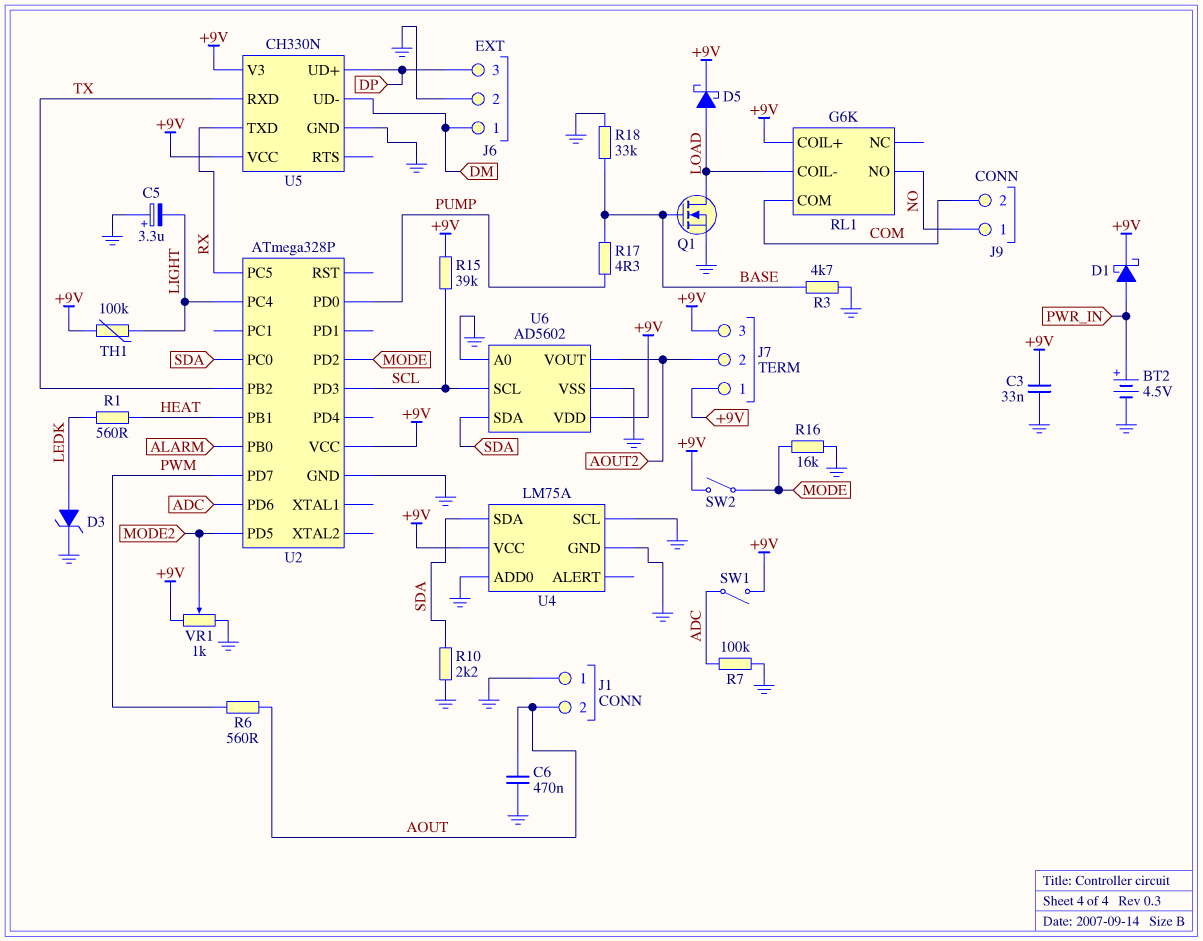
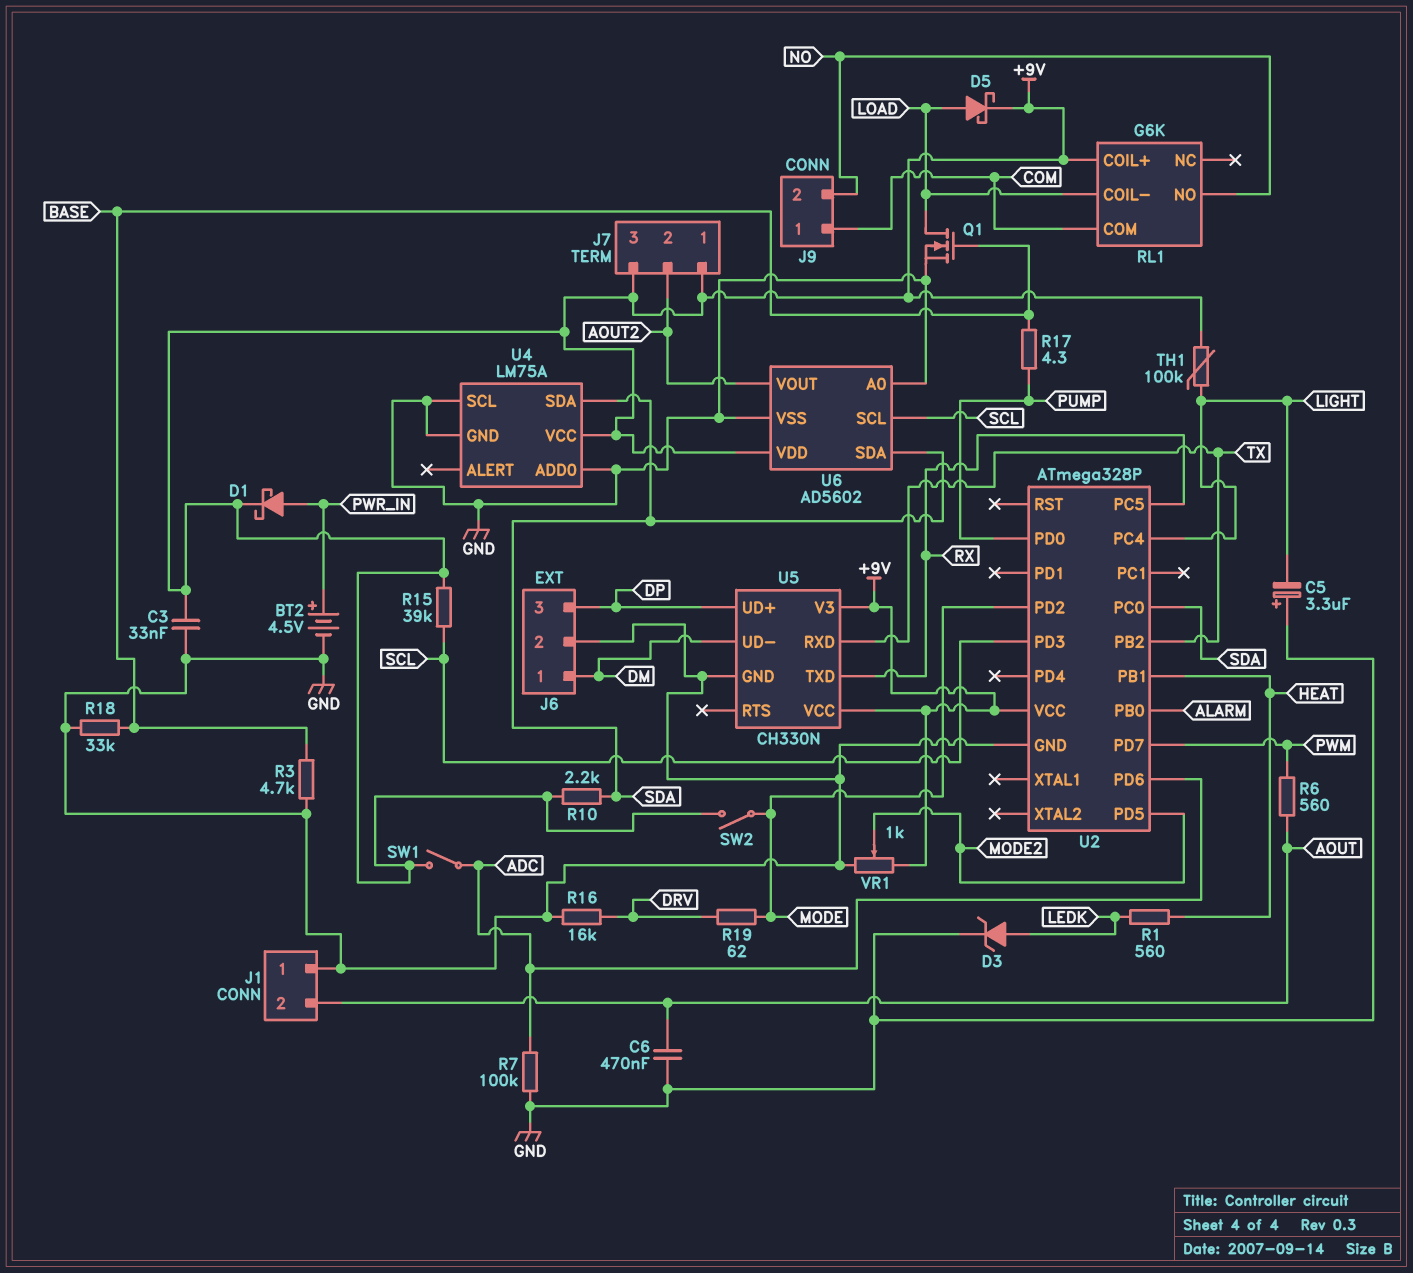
J9 pin 1: NO -> COM
J9 pin 2: COM -> NO
R10: 2.2k (GND, SDA) -> 2.2k (+9V, SDA)
R16: 16k (GND, MODE) -> 16k (DRV, GND)
R19: none -> 62 (DRV, MODE)

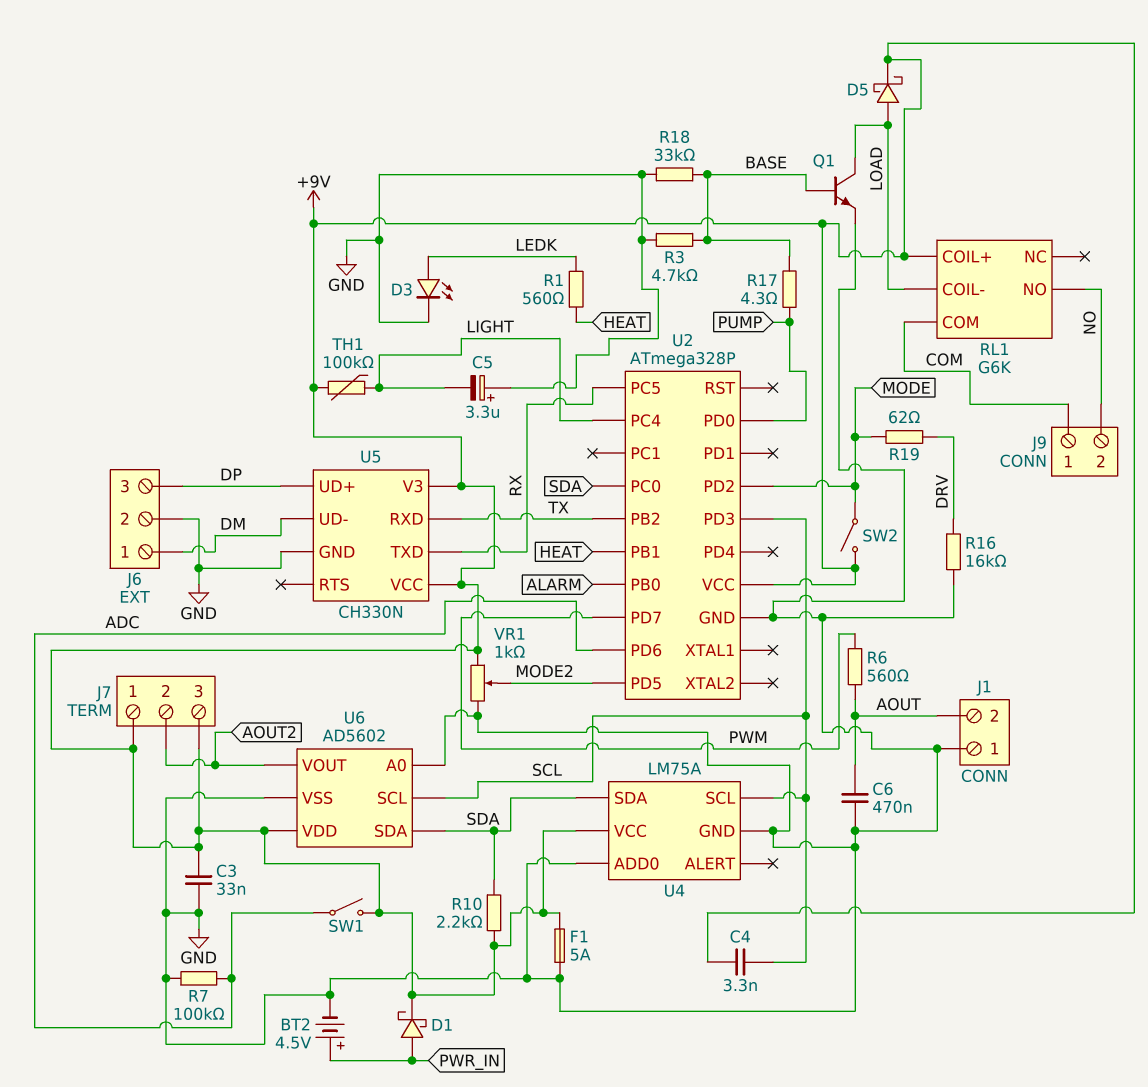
C4: none -> 3.3nF (+9V, SCL)
D3: zener (A LEDK, K GND) -> LED (A LEDK, K GND)
F1: none -> 5A (+9V, GND)
Q1: NMOS (G BASE, D LOAD, S GND) -> NPN (B BASE, C LOAD, E GND)
R15: 39k (+9V, SCL) -> none
U4 pin SCL: GND -> SCL

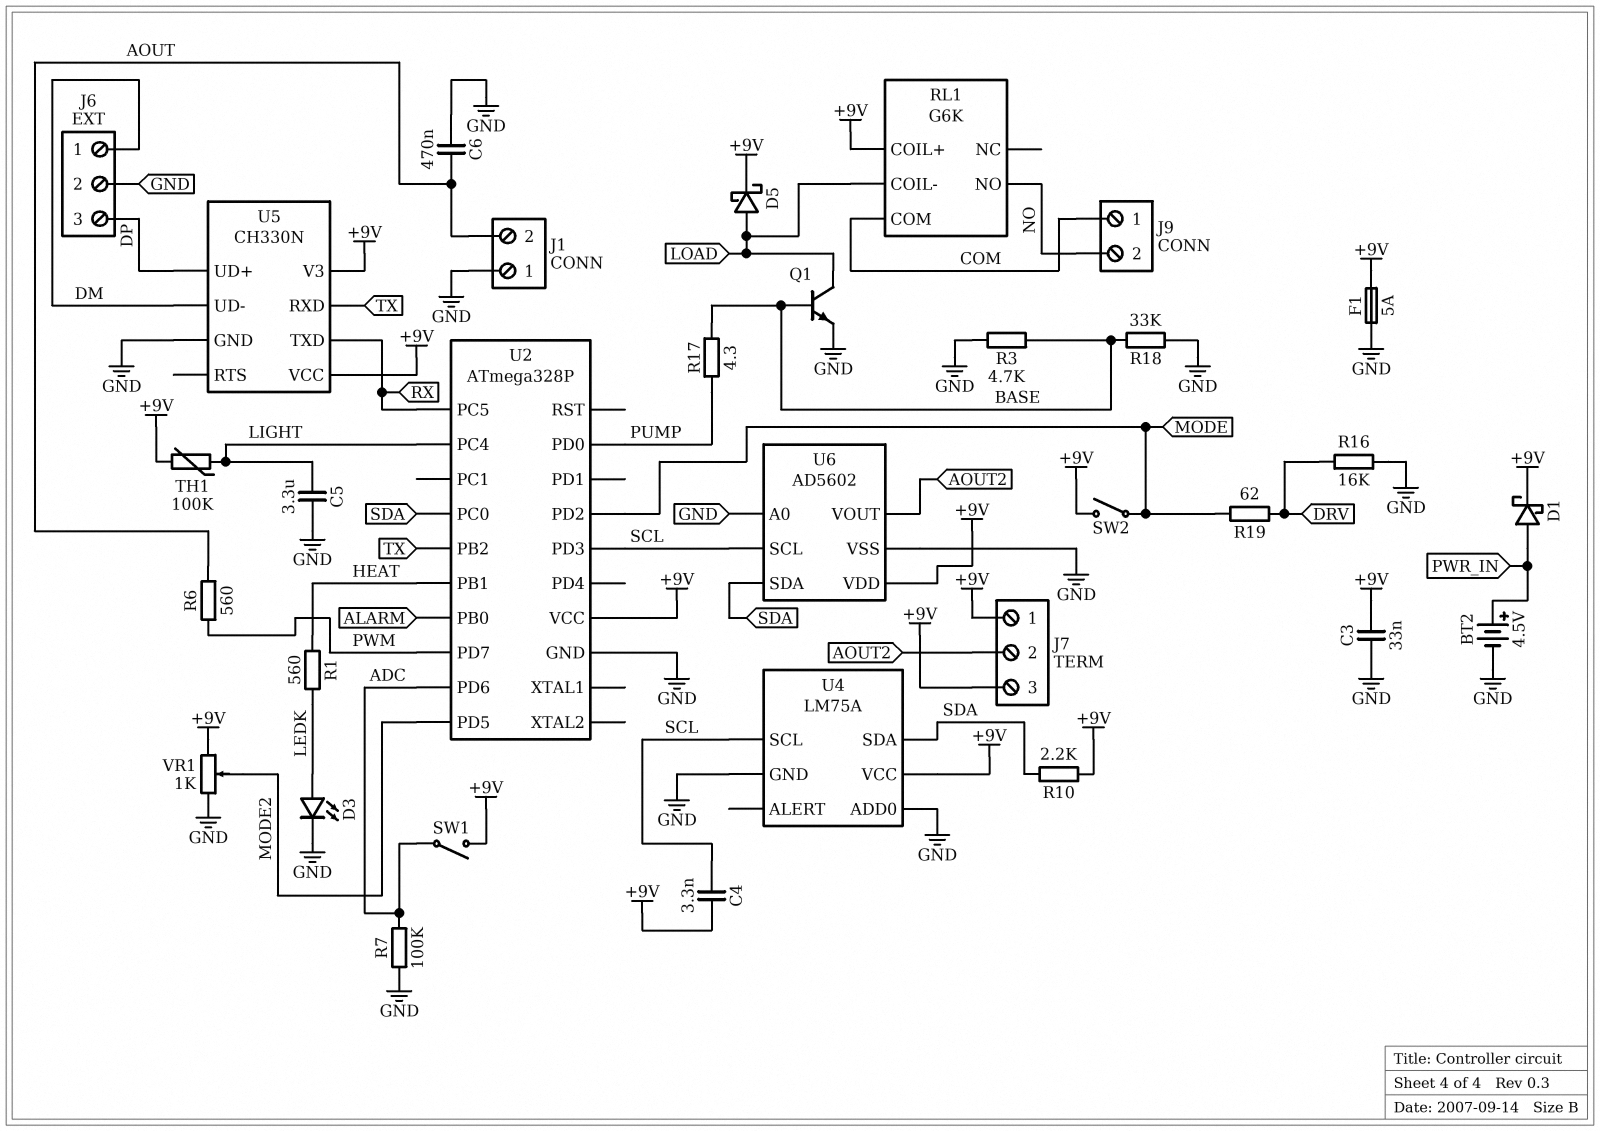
C5: 3.3uF (plus GND, minus LIGHT) -> 3.3uF (GND, LIGHT)

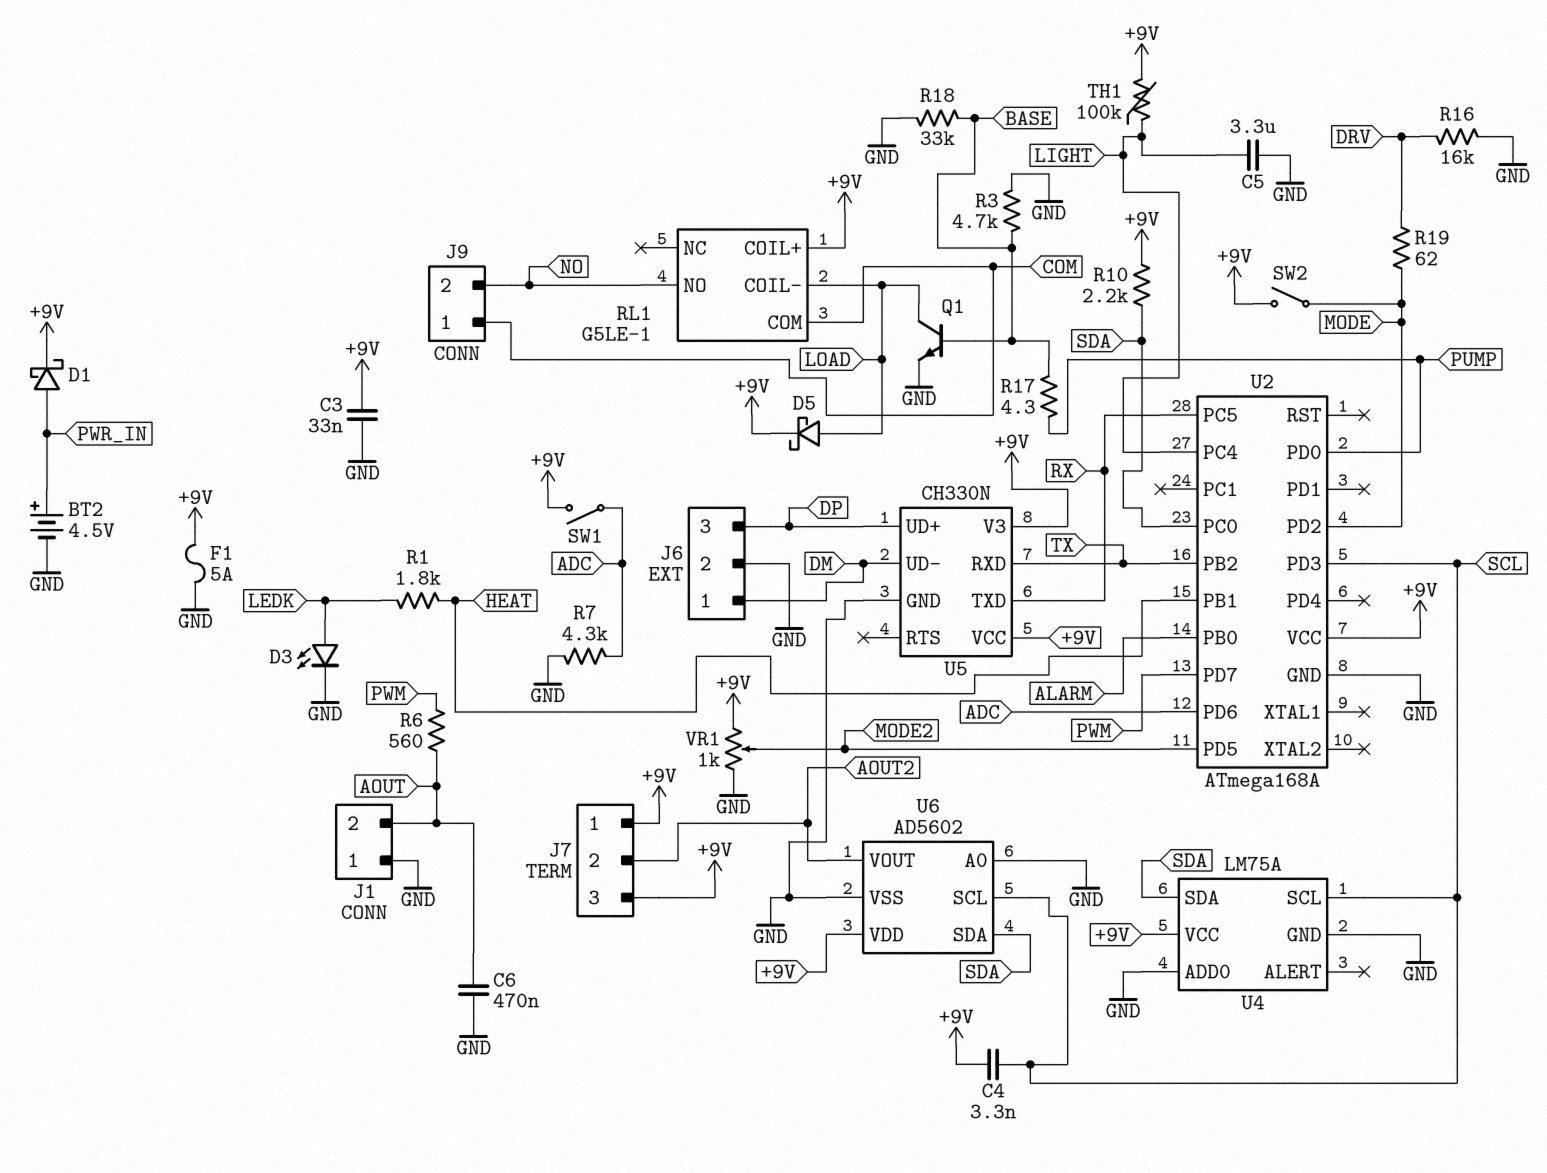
R1: 560 (HEAT, LEDK) -> 1.8k (HEAT, LEDK)
R7: 100k (ADC, GND) -> 4.3k (ADC, GND)
RL1: G6K -> G5LE-1
U2: ATmega328P -> ATmega168A

